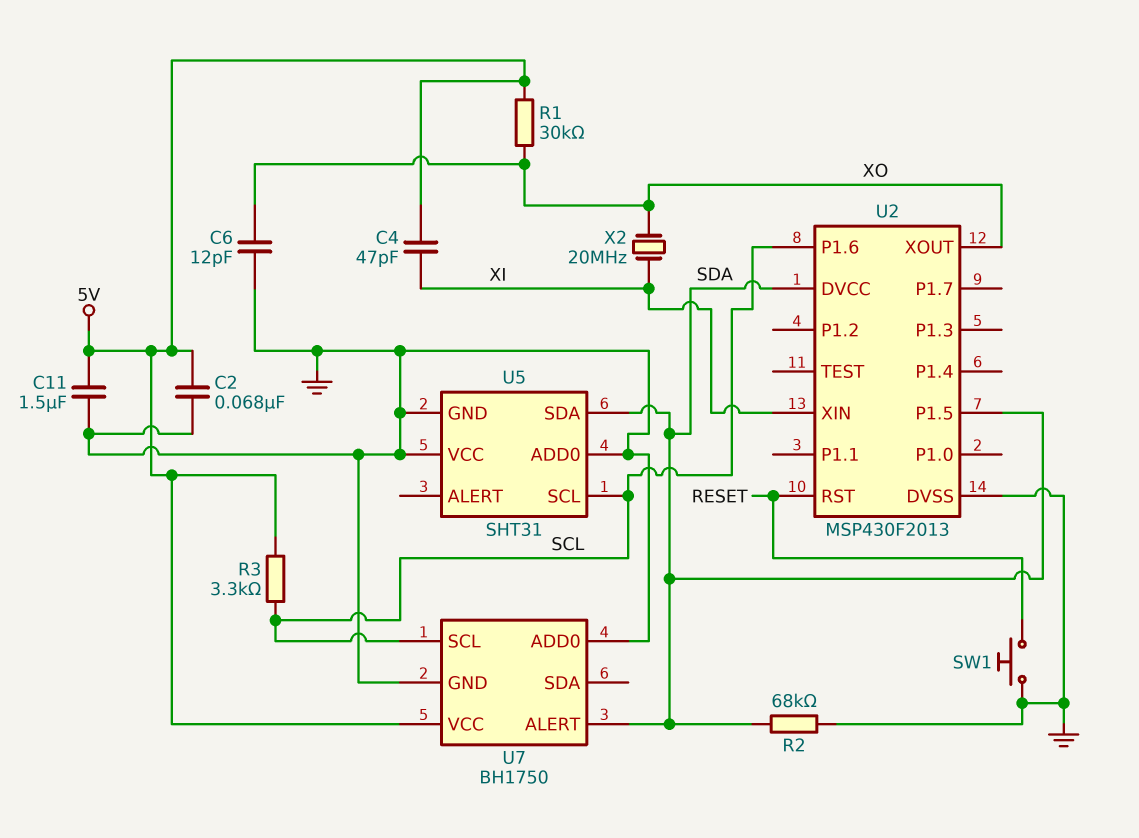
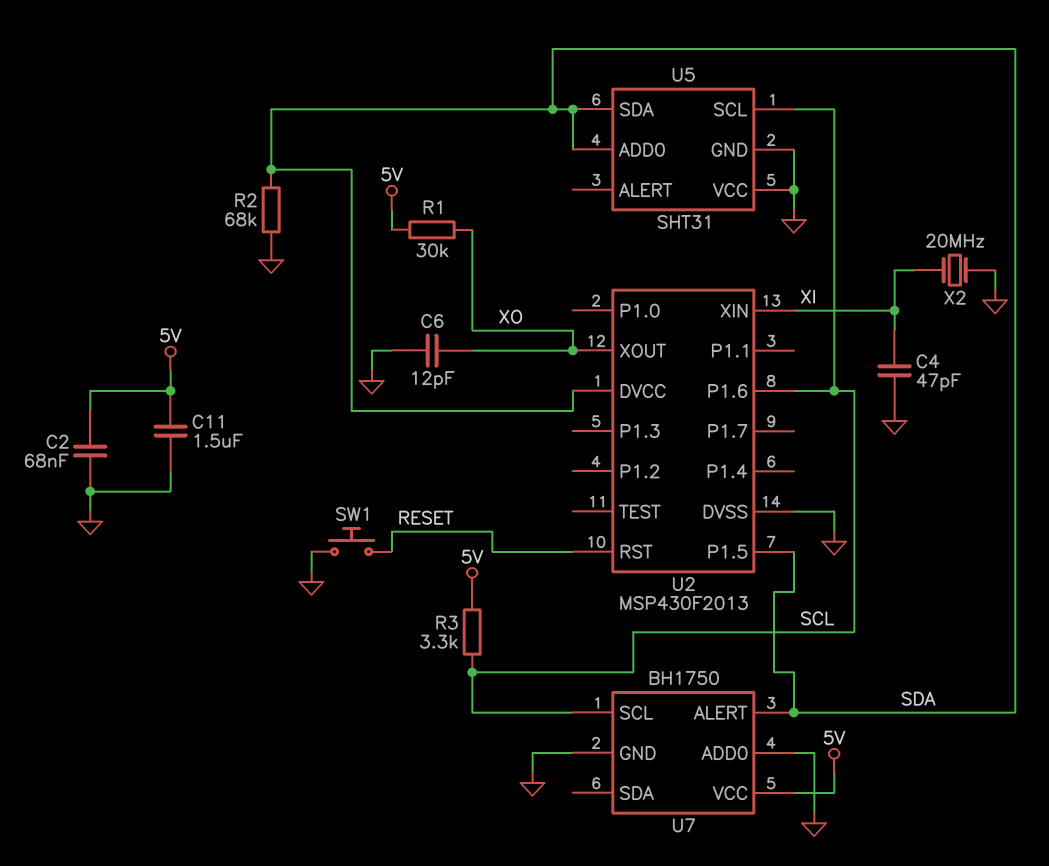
C4: 47pF (5V, XI) -> 47pF (GND, XI)
U5 pin ADD0: GND -> SDA
X2: 20MHz (XI, XO) -> 20MHz (GND, XI)

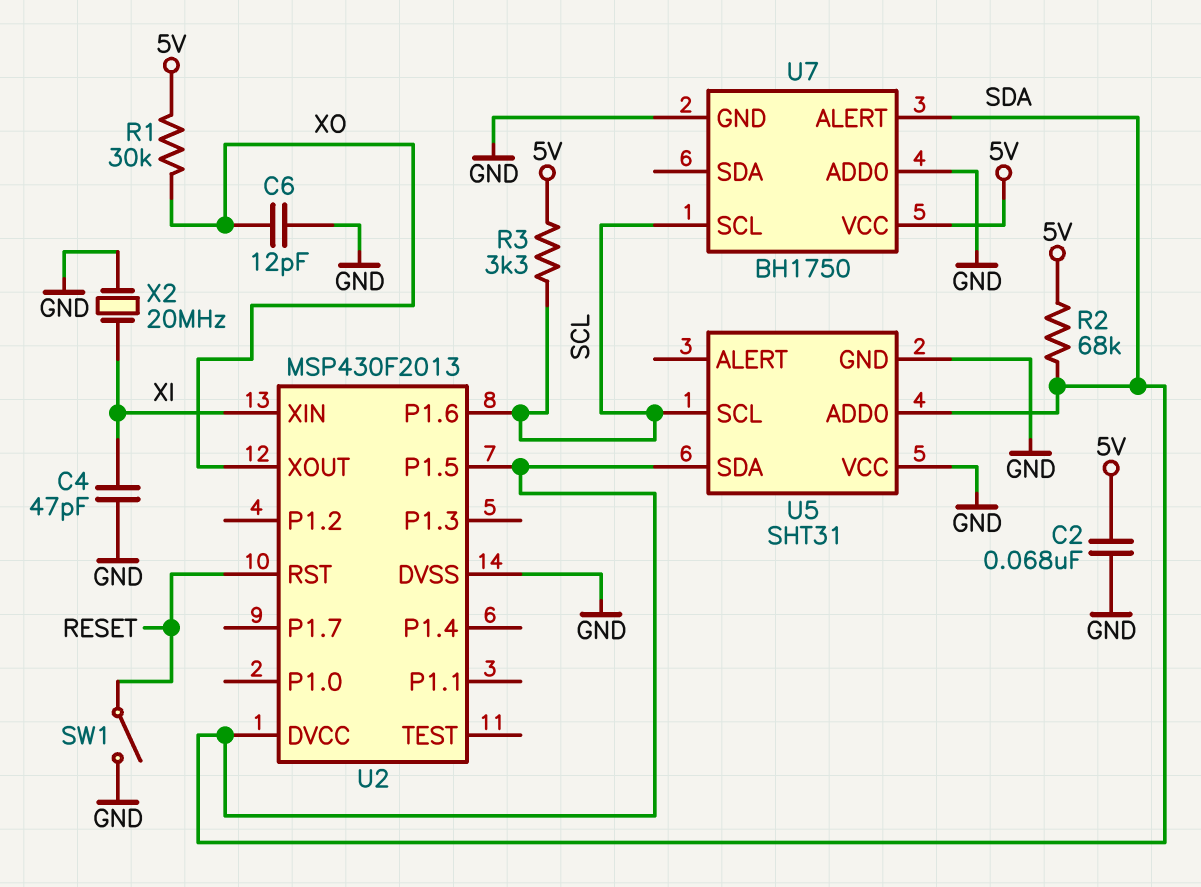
C11: 1.5uF (5V, GND) -> none
R2: 68k (GND, SDA) -> 68k (5V, SDA)
SW1: button (GND, RESET) -> switch (GND, RESET)

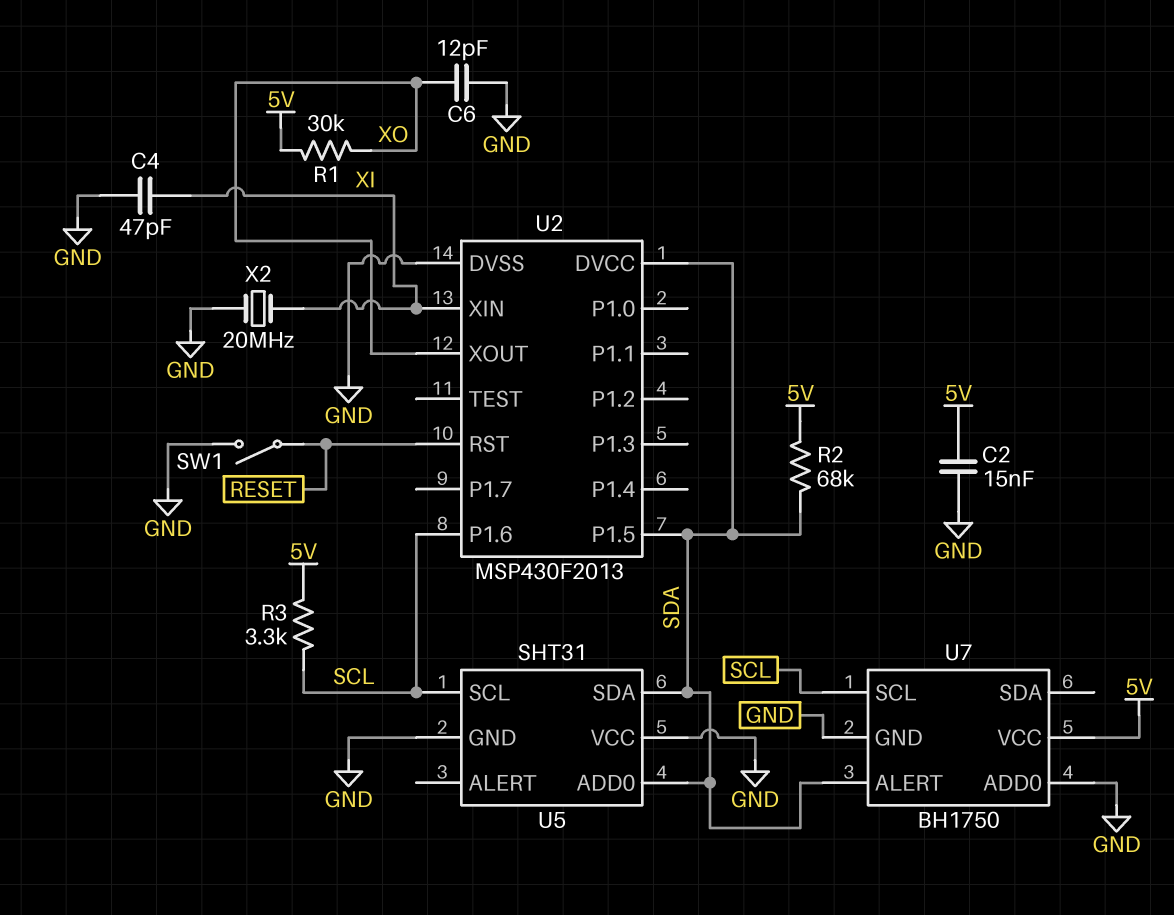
C2: 68nF (5V, GND) -> 15nF (5V, GND)

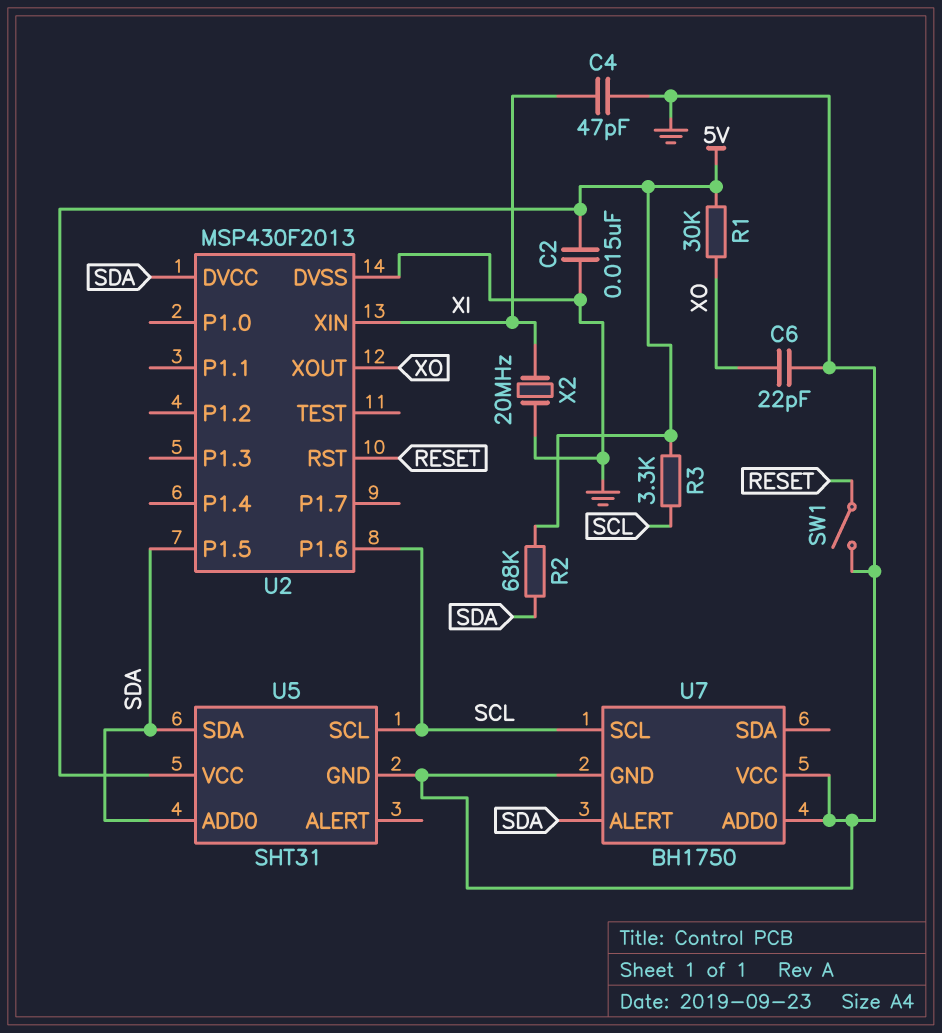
C6: 12pF (GND, XO) -> 22pF (GND, XO)
U5 pin VCC: GND -> 5V
U7 pin VCC: 5V -> GND

